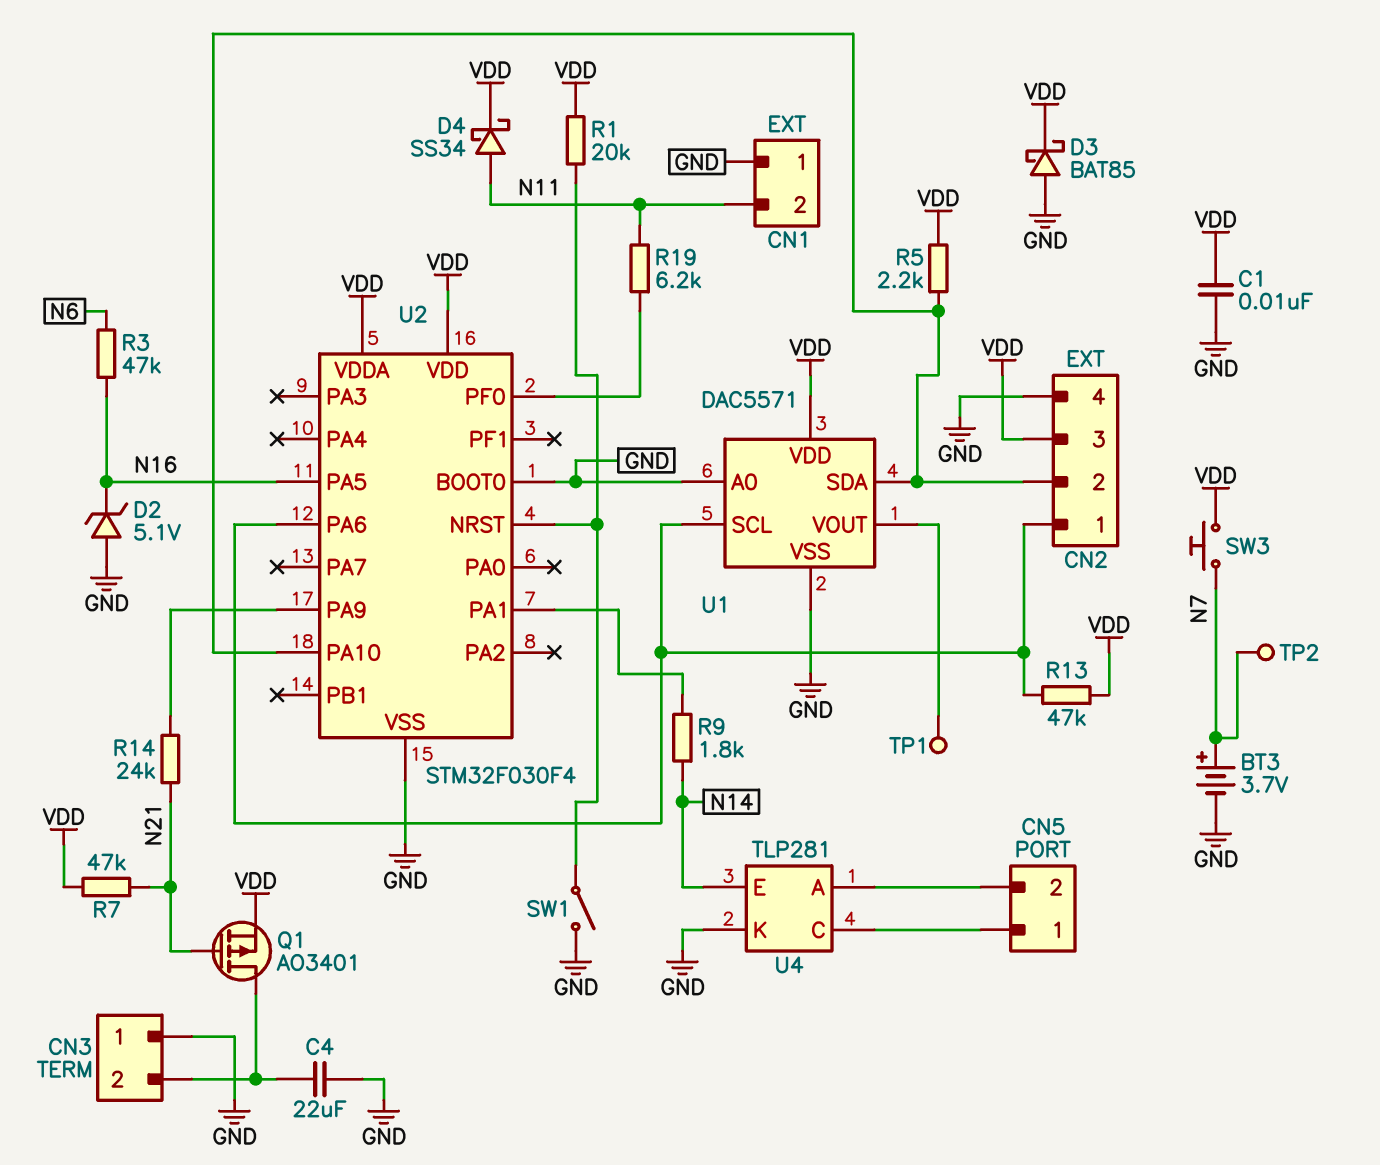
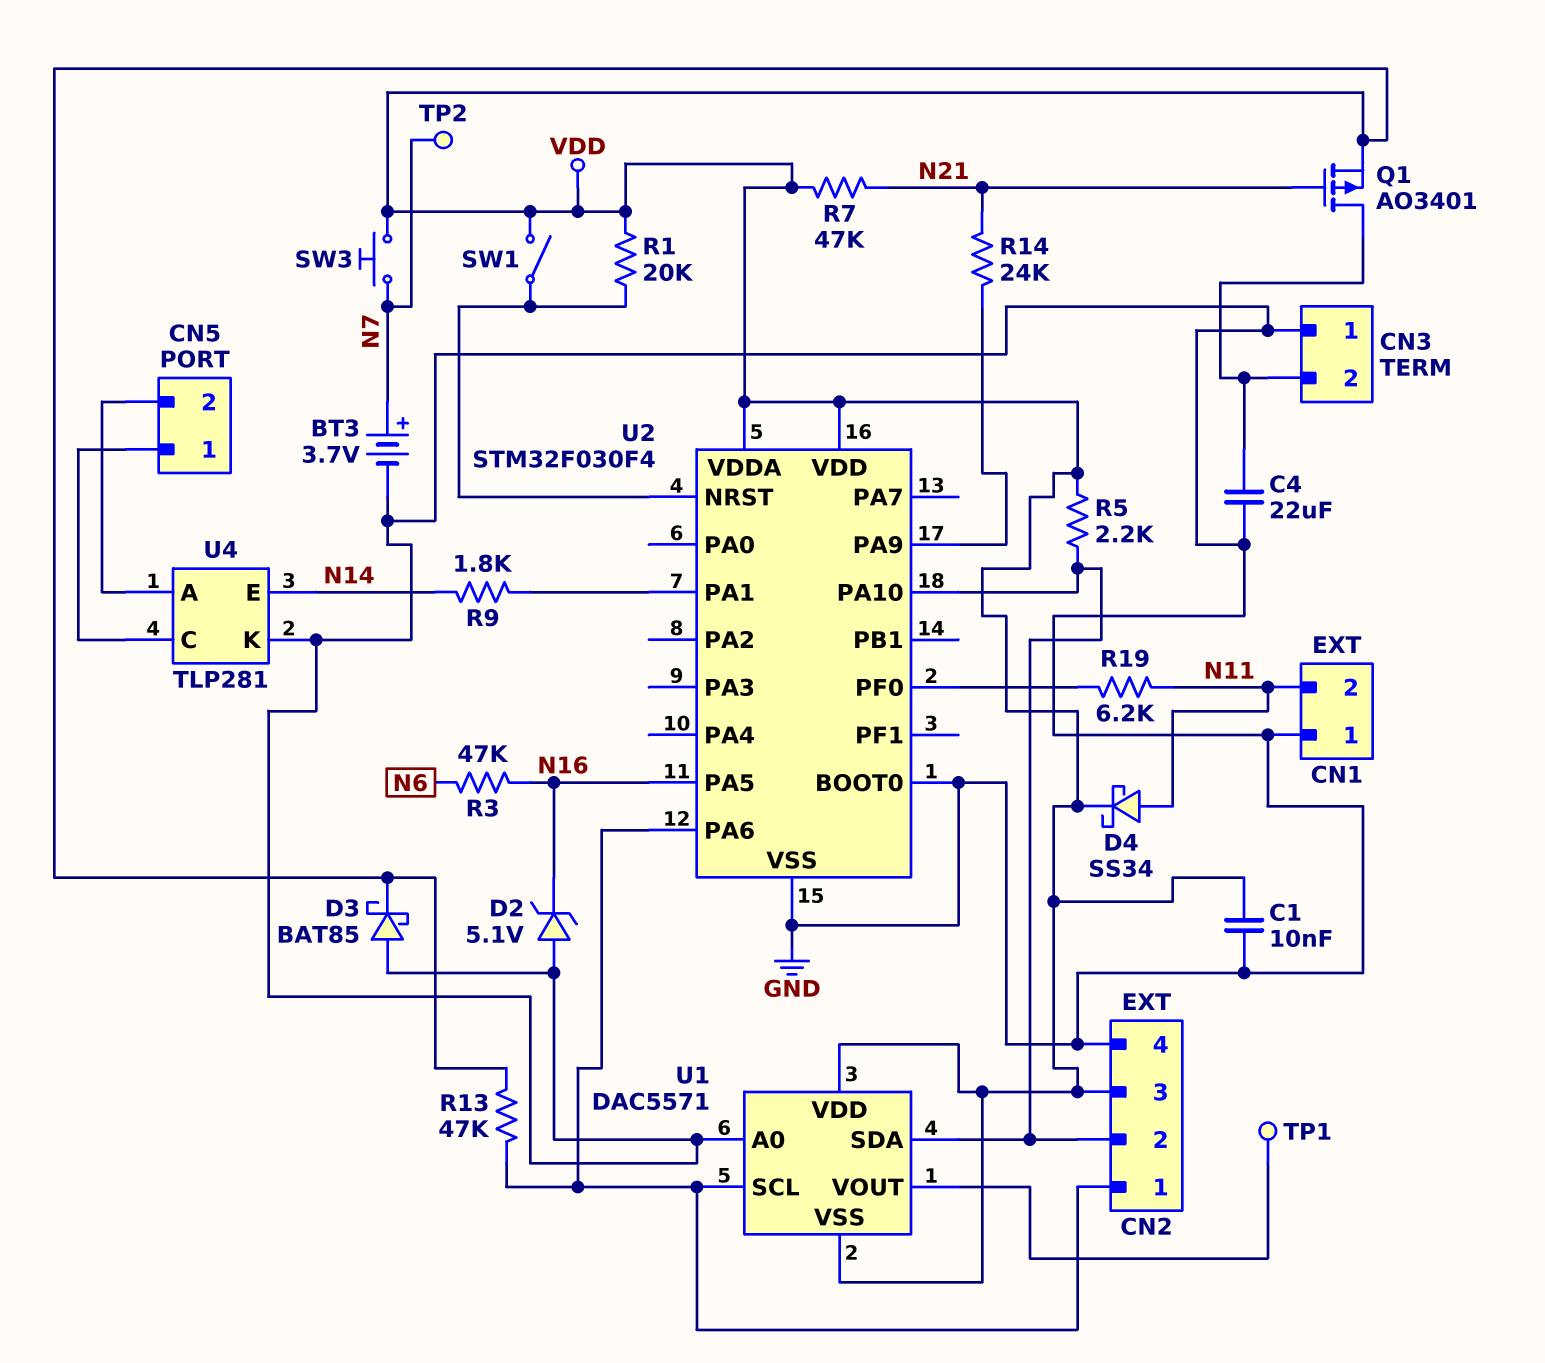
SW1: switch (GND, U2/NRST) -> switch (U2/NRST, VDD)
U1 pin VSS: GND -> VDD

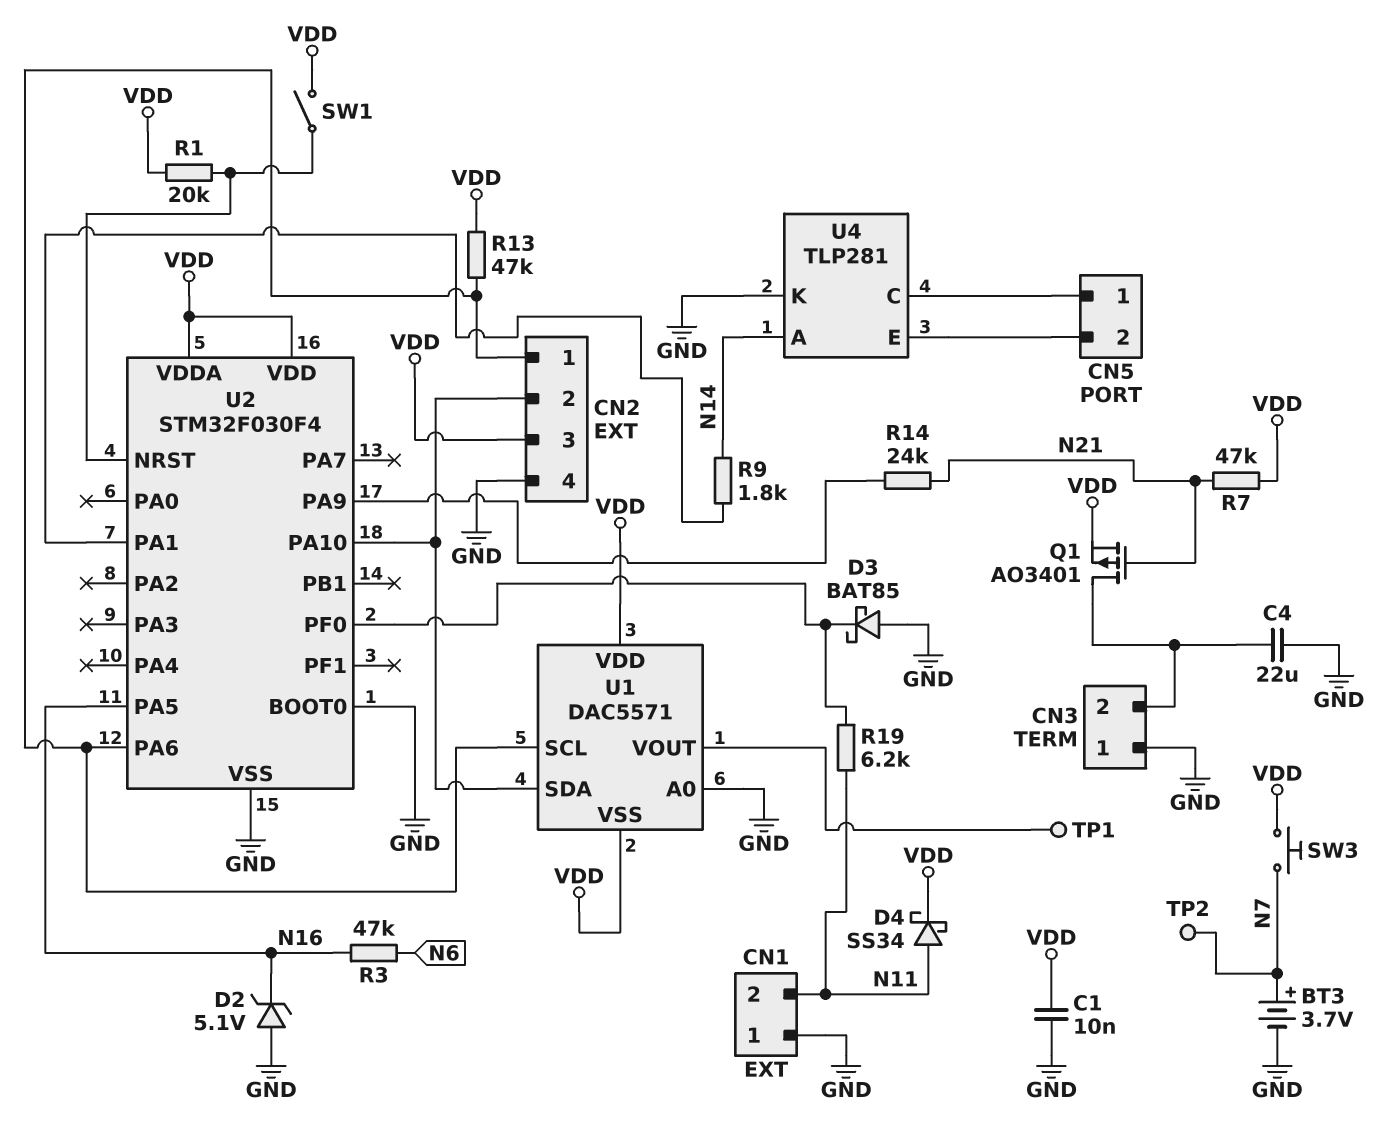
D3: schottky BAT85 (A GND, K VDD) -> schottky BAT85 (A GND, K U2/PF0)
R5: 2.2k (CN2/2, VDD) -> none
U4 pin A: CN5/2 -> N14
U4 pin E: N14 -> CN5/2

